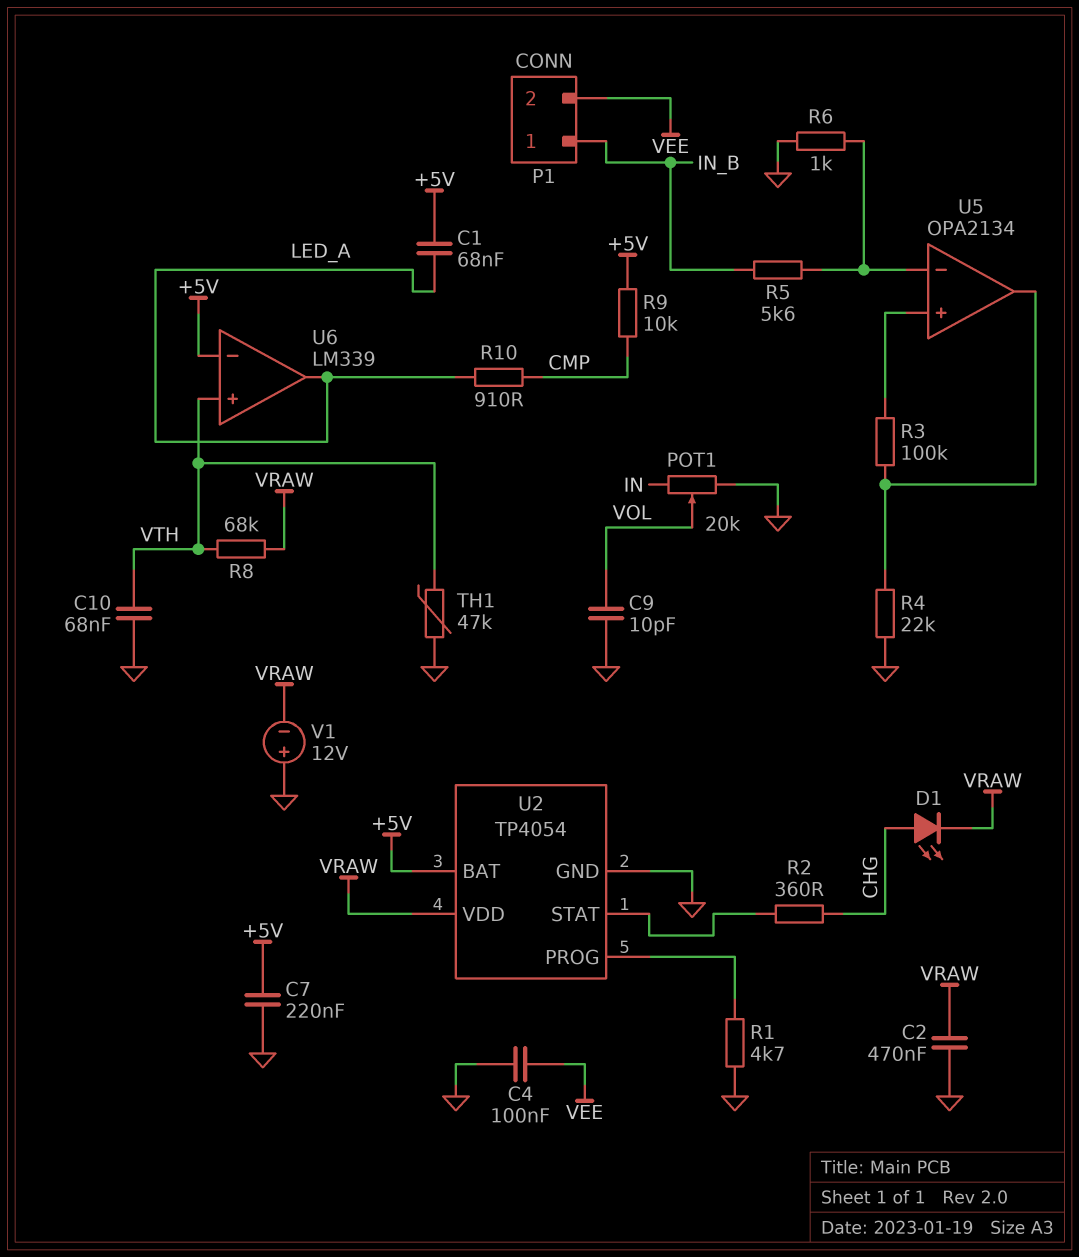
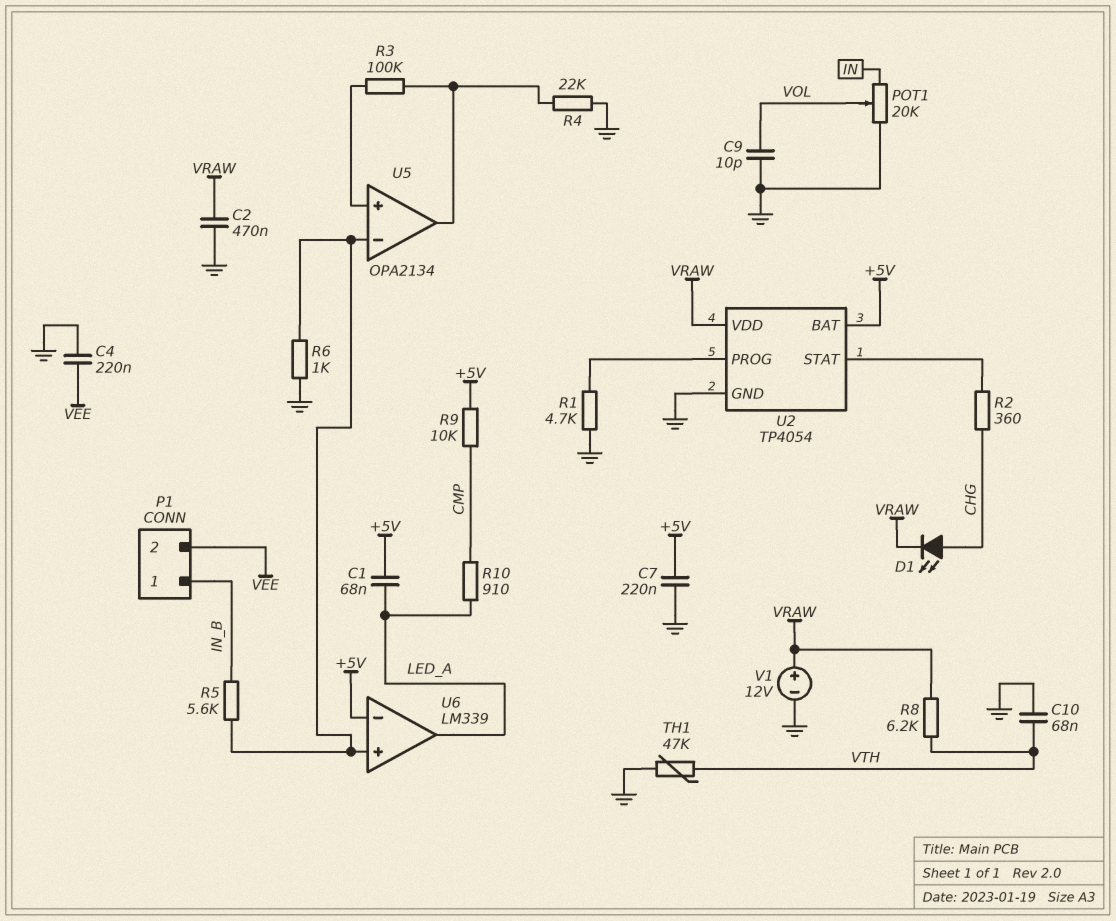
C4: 100nF (GND, VEE) -> 220nF (GND, VEE)
R8: 68k (VRAW, VTH) -> 6.2k (VRAW, VTH)
U6 pin in+: VTH -> U5/in-
V1: 12V (plus GND, minus VRAW) -> 12V (plus VRAW, minus GND)

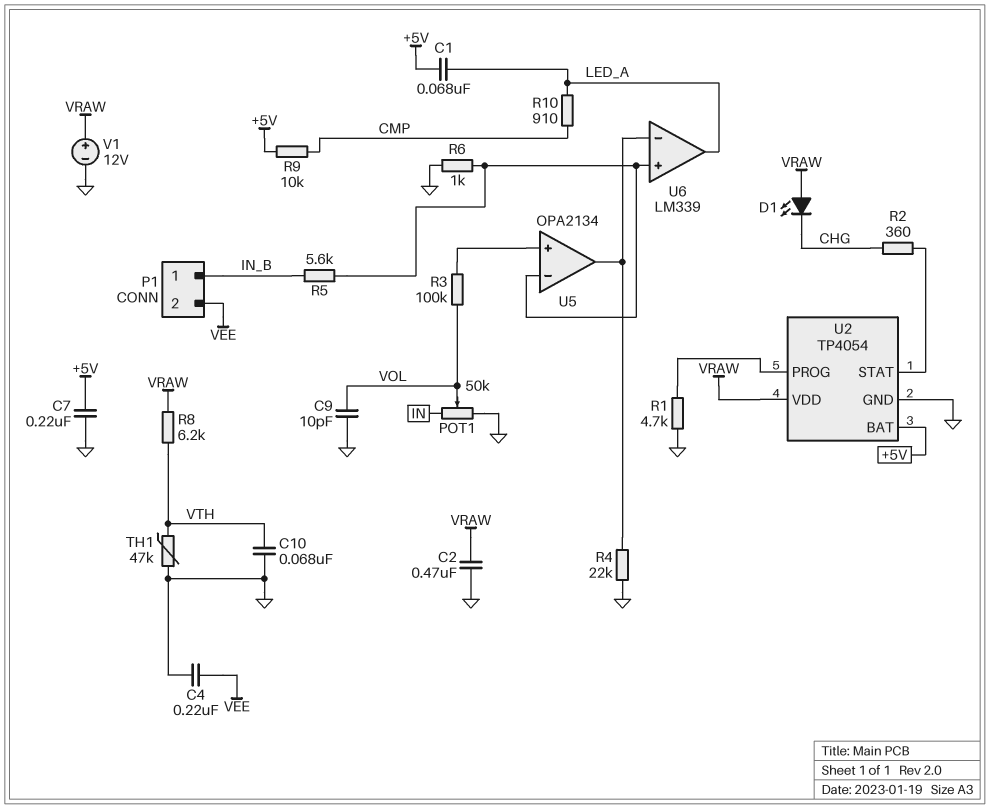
D1: LED (A CHG, K VRAW) -> LED (A VRAW, K CHG)
POT1: 20k (GND, IN, wiper VOL) -> 50k (GND, IN, wiper VOL)
R3: 100k (U5/in+, U5/out) -> 100k (U5/in+, VOL)
U6 pin in-: +5V -> U5/out

